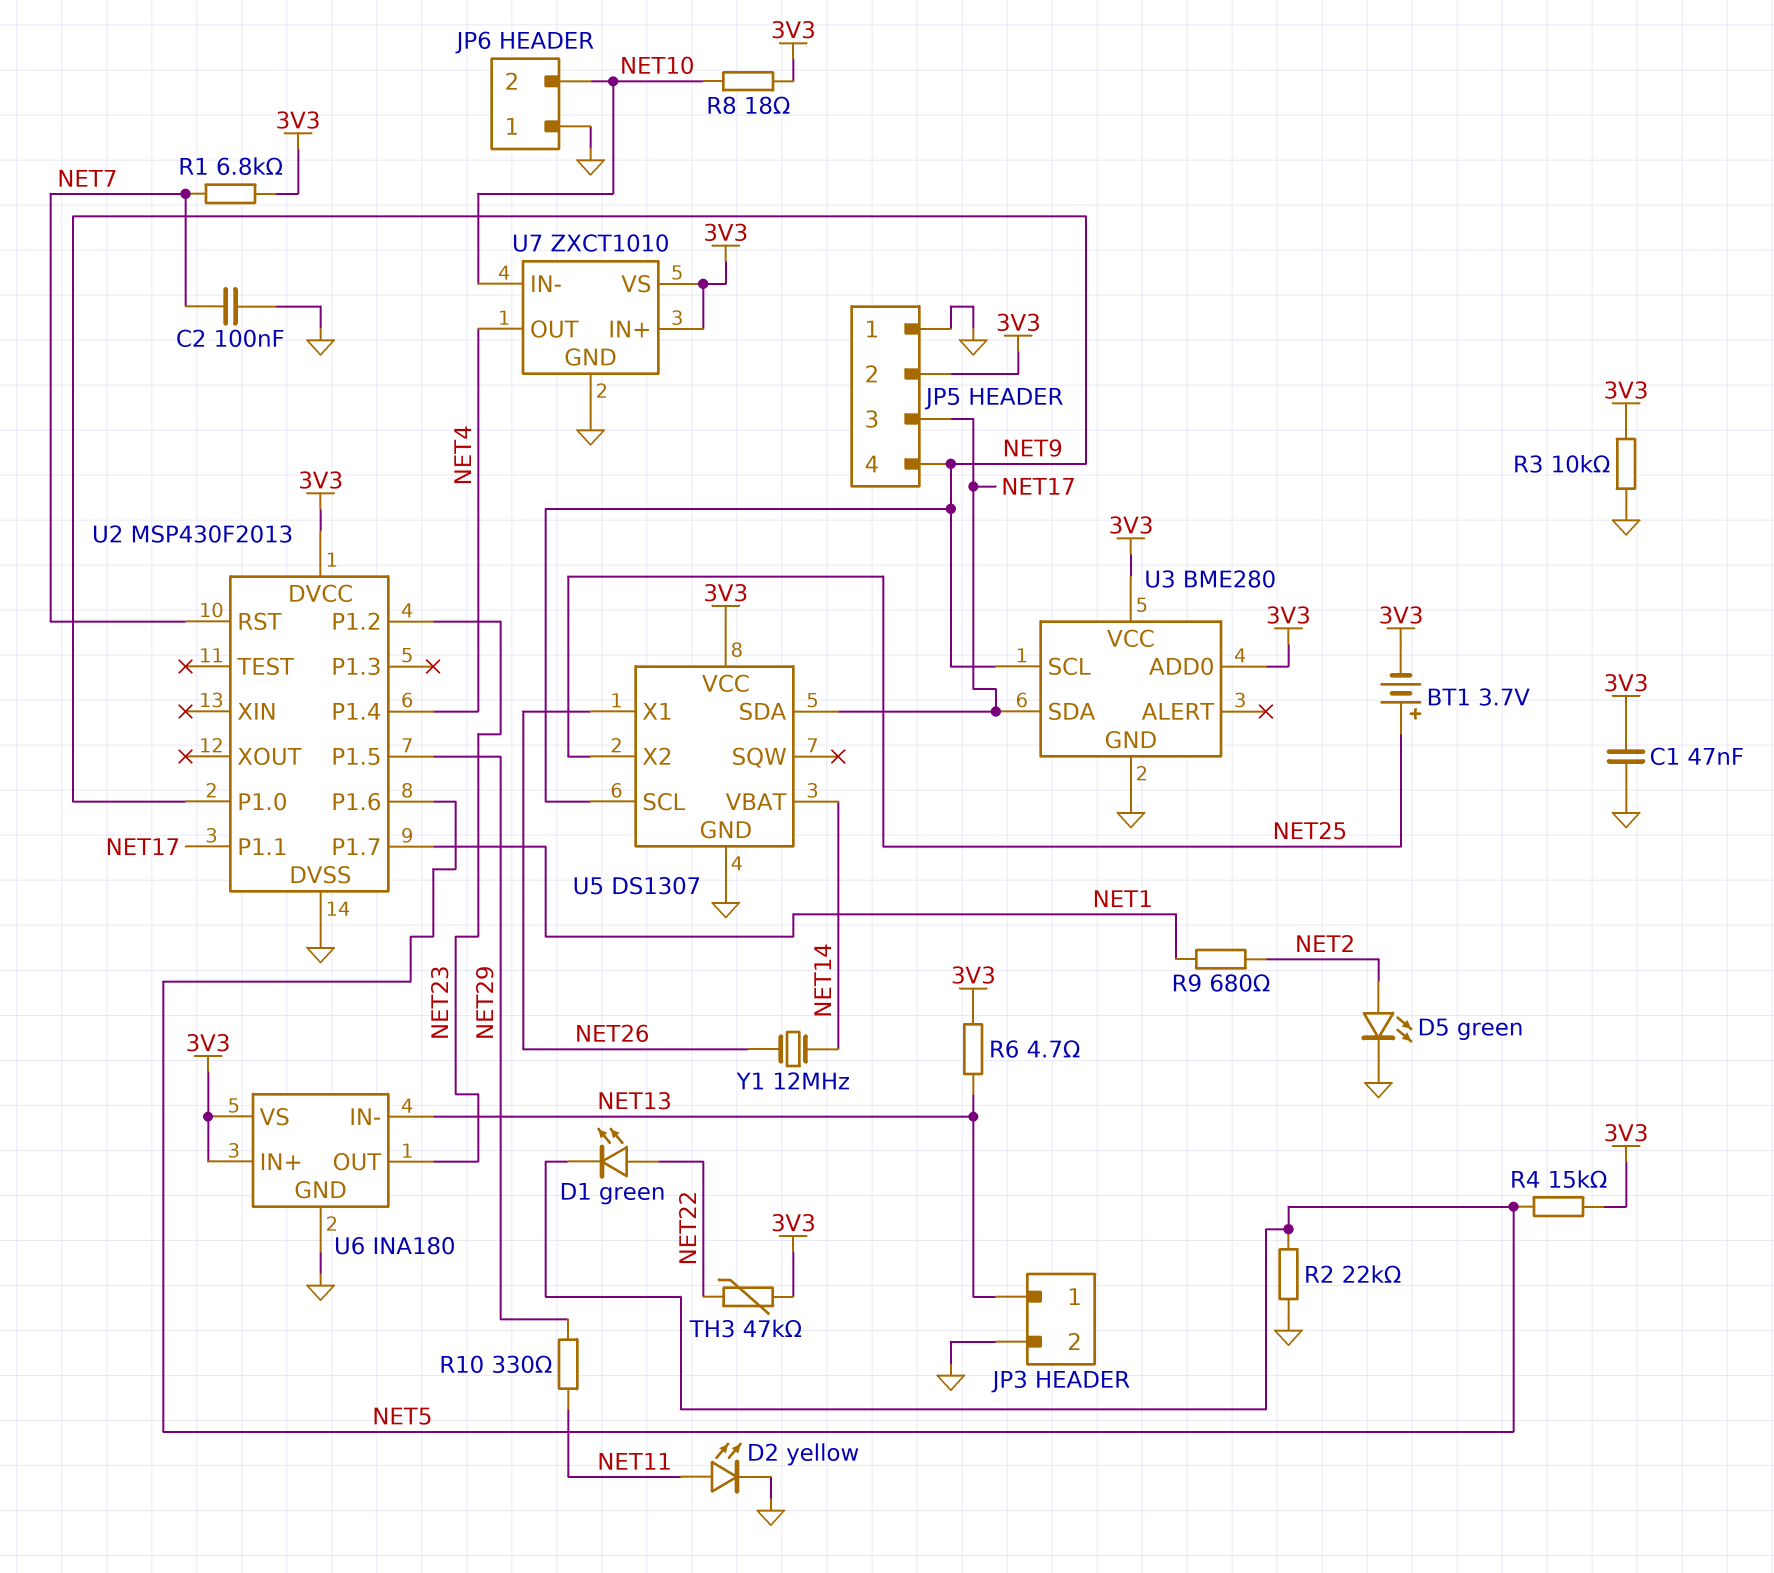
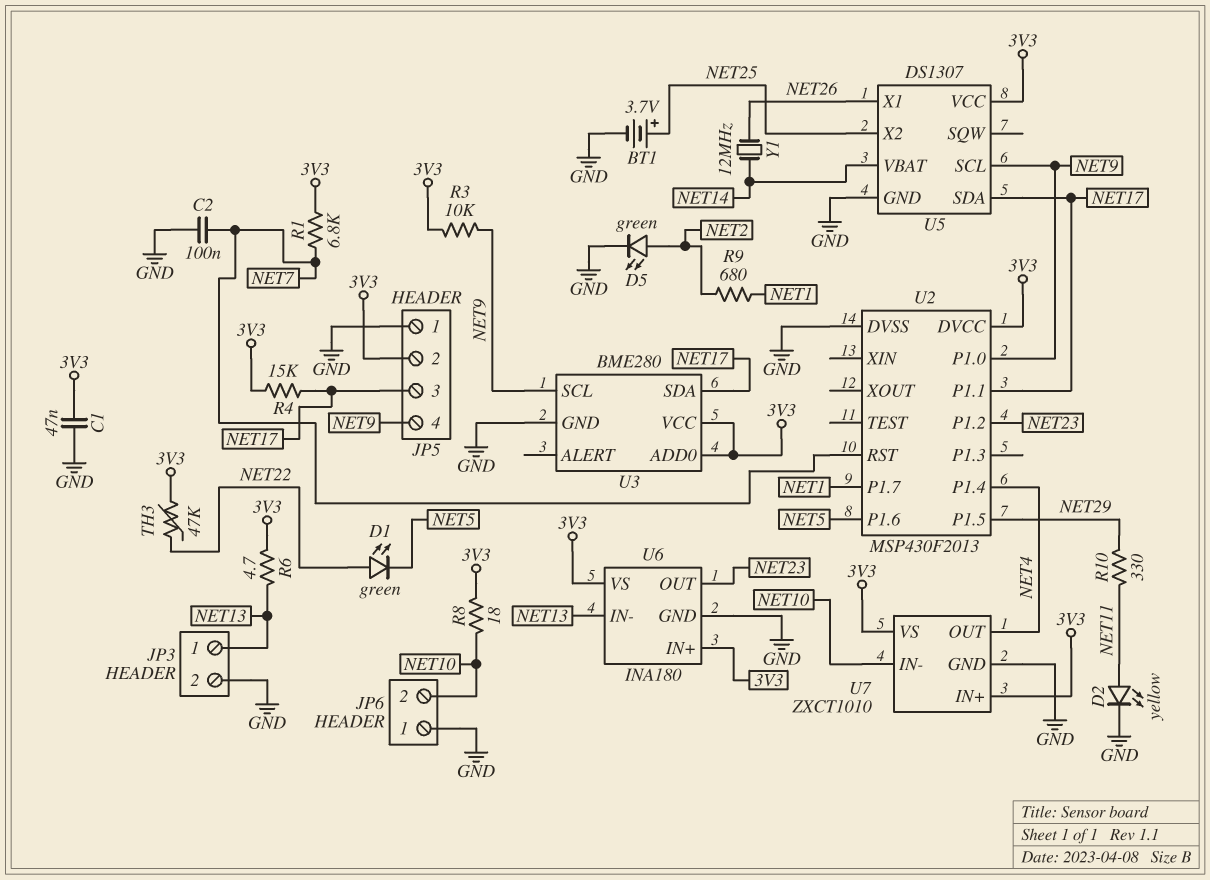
BT1: 3.7V (plus NET25, minus 3V3) -> 3.7V (plus NET25, minus GND)
R2: 22k (GND, NET5) -> none
R3: 10k (3V3, GND) -> 10k (3V3, NET9)
R4: 15k (3V3, NET5) -> 15k (3V3, NET17)

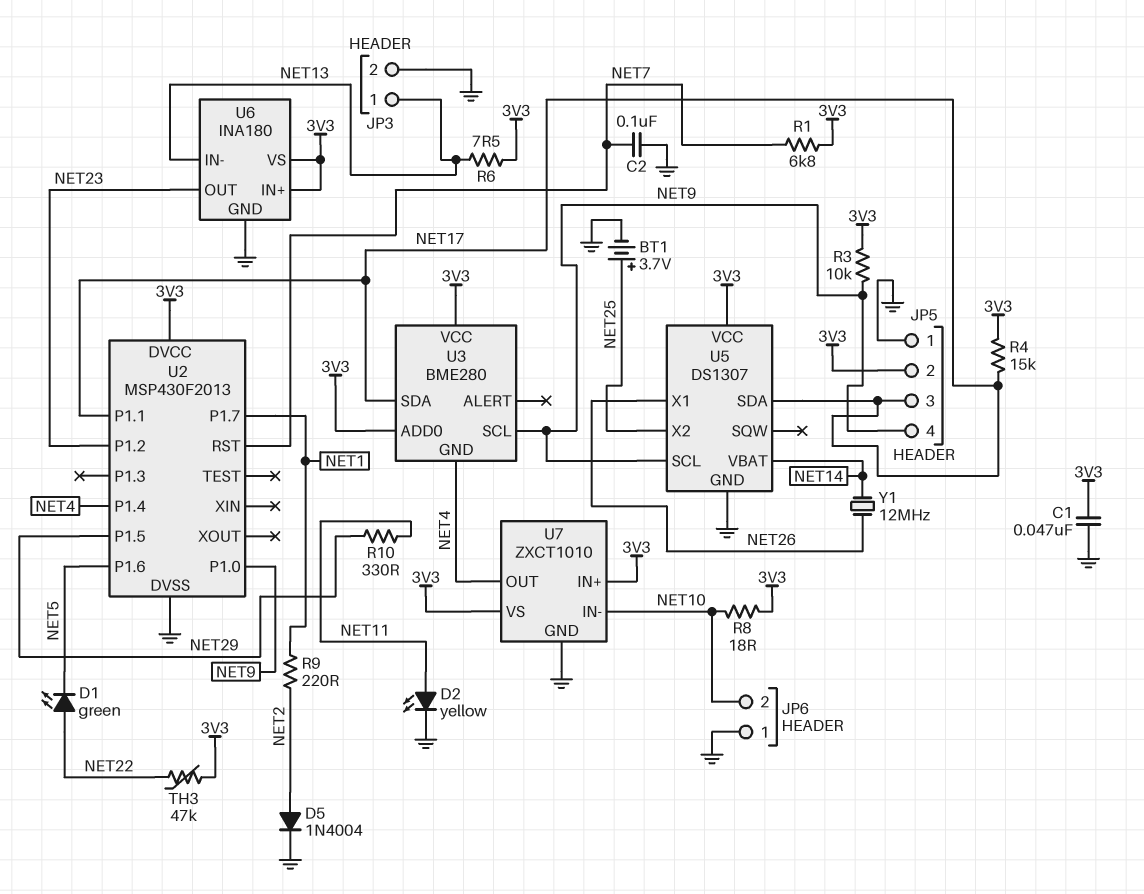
D5: LED green (A NET2, K GND) -> diode 1N4004 (A NET2, K GND)
R6: 4.7 (3V3, NET13) -> 7.5 (3V3, NET13)
R9: 680 (NET1, NET2) -> 220 (NET1, NET2)
U3 pin GND: GND -> NET4

